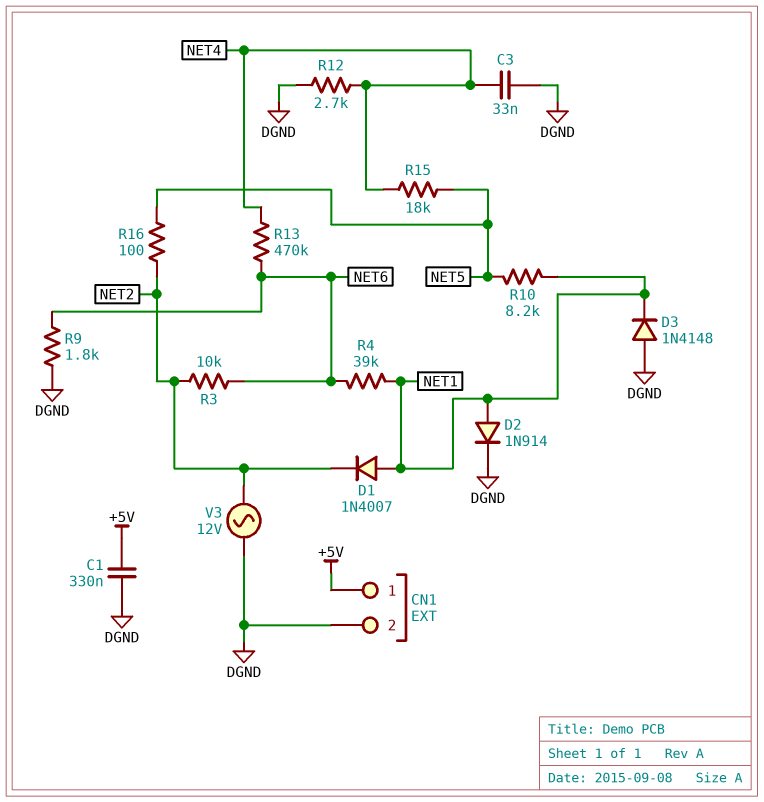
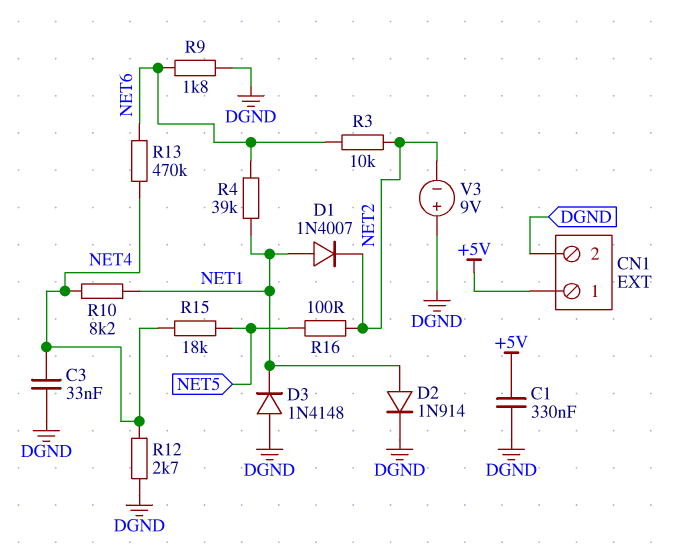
R10: 8.2k (NET1, NET5) -> 8.2k (NET1, NET4)
V3: AC 12V (DGND, NET2) -> 9V (plus DGND, minus NET2)

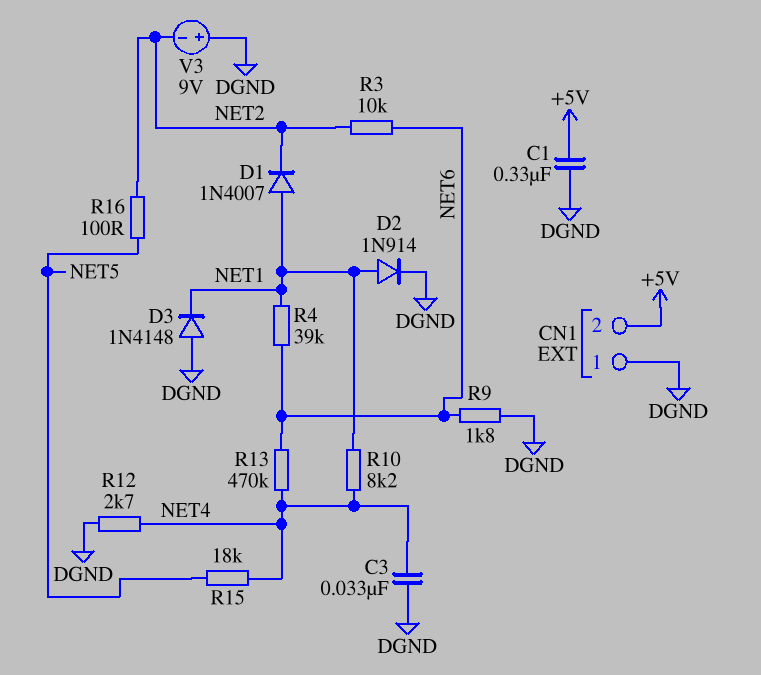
CN1 pin 1: +5V -> DGND
CN1 pin 2: DGND -> +5V

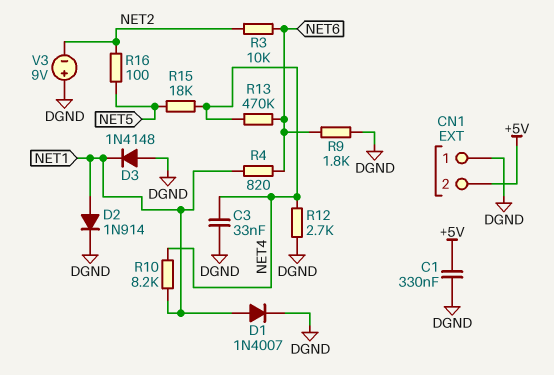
D1: diode 1N4007 (A NET1, K NET2) -> diode 1N4007 (A NET1, K DGND)
R4: 39k (NET1, NET6) -> 820 (NET1, NET6)

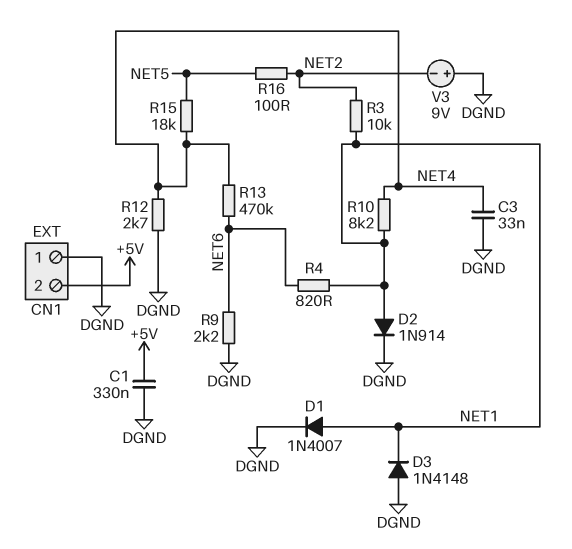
R3: 10k (NET2, NET6) -> 10k (NET1, NET2)
R9: 1.8k (DGND, NET6) -> 2.2k (DGND, NET6)

